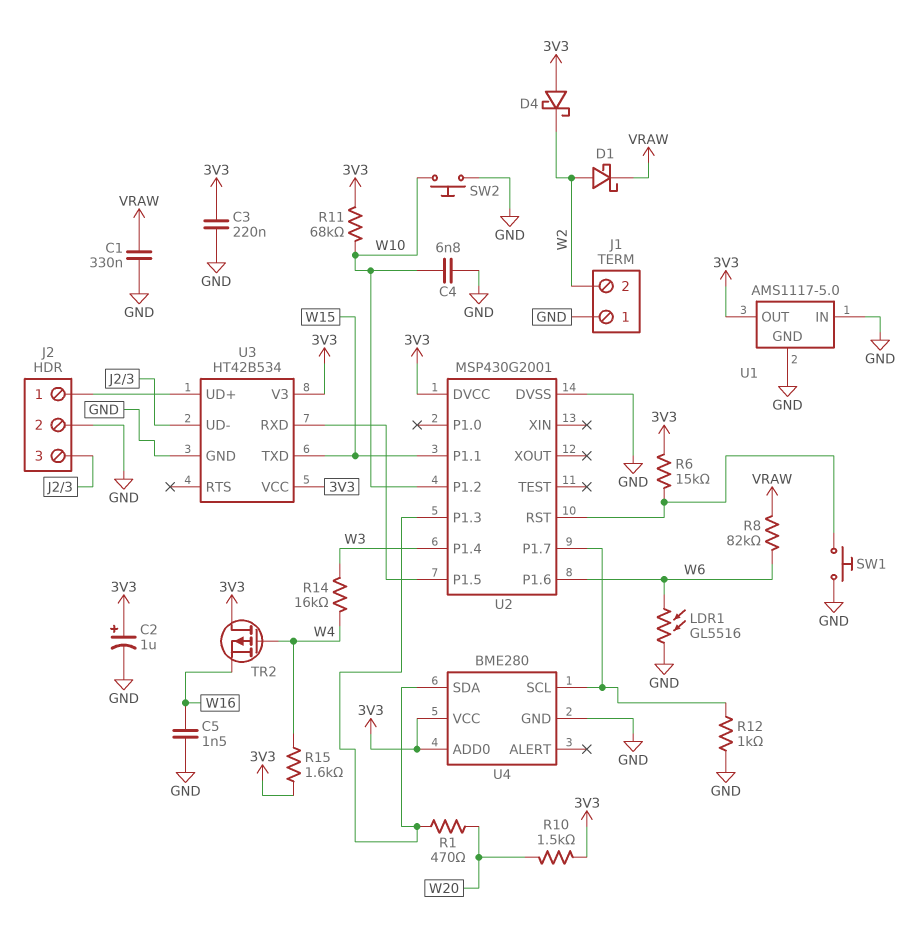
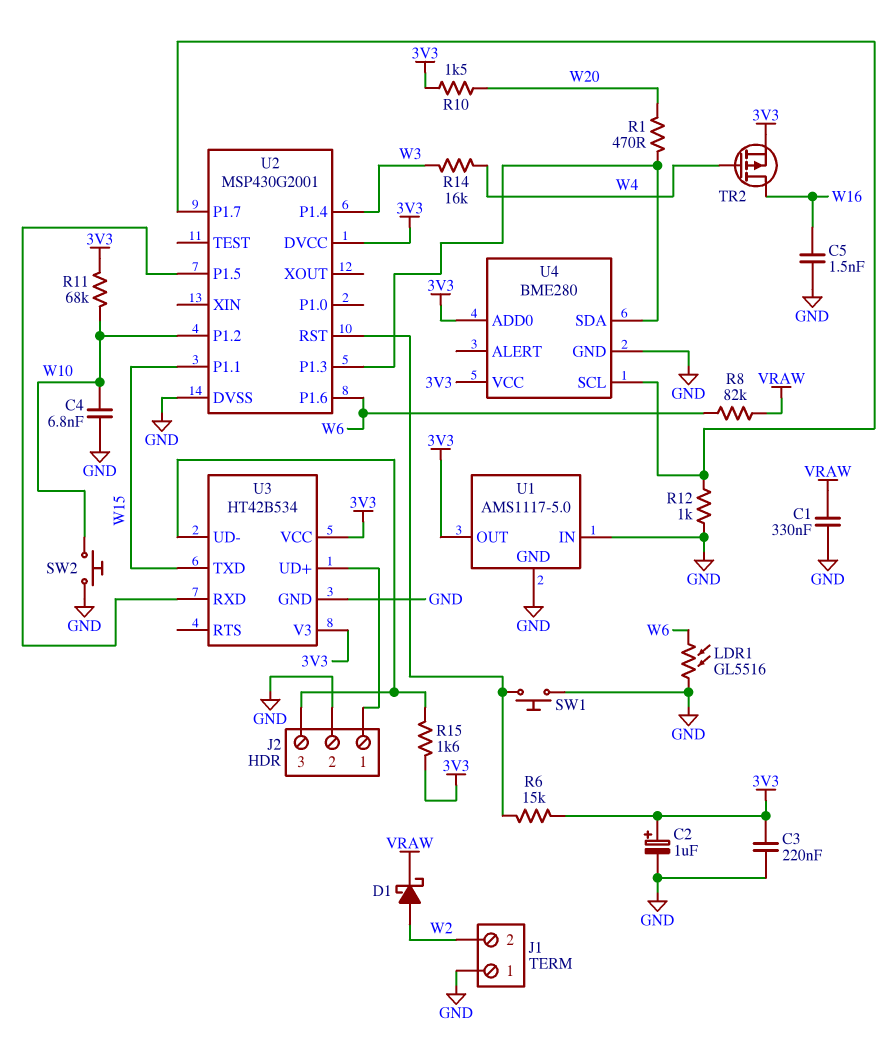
D4: schottky (A 3V3, K W2) -> none
R15: 1.6k (3V3, W4) -> 1.6k (3V3, J2/3)
TR2: PMOS (G W4, D 3V3, S W16) -> PMOS (G W4, D W16, S 3V3)

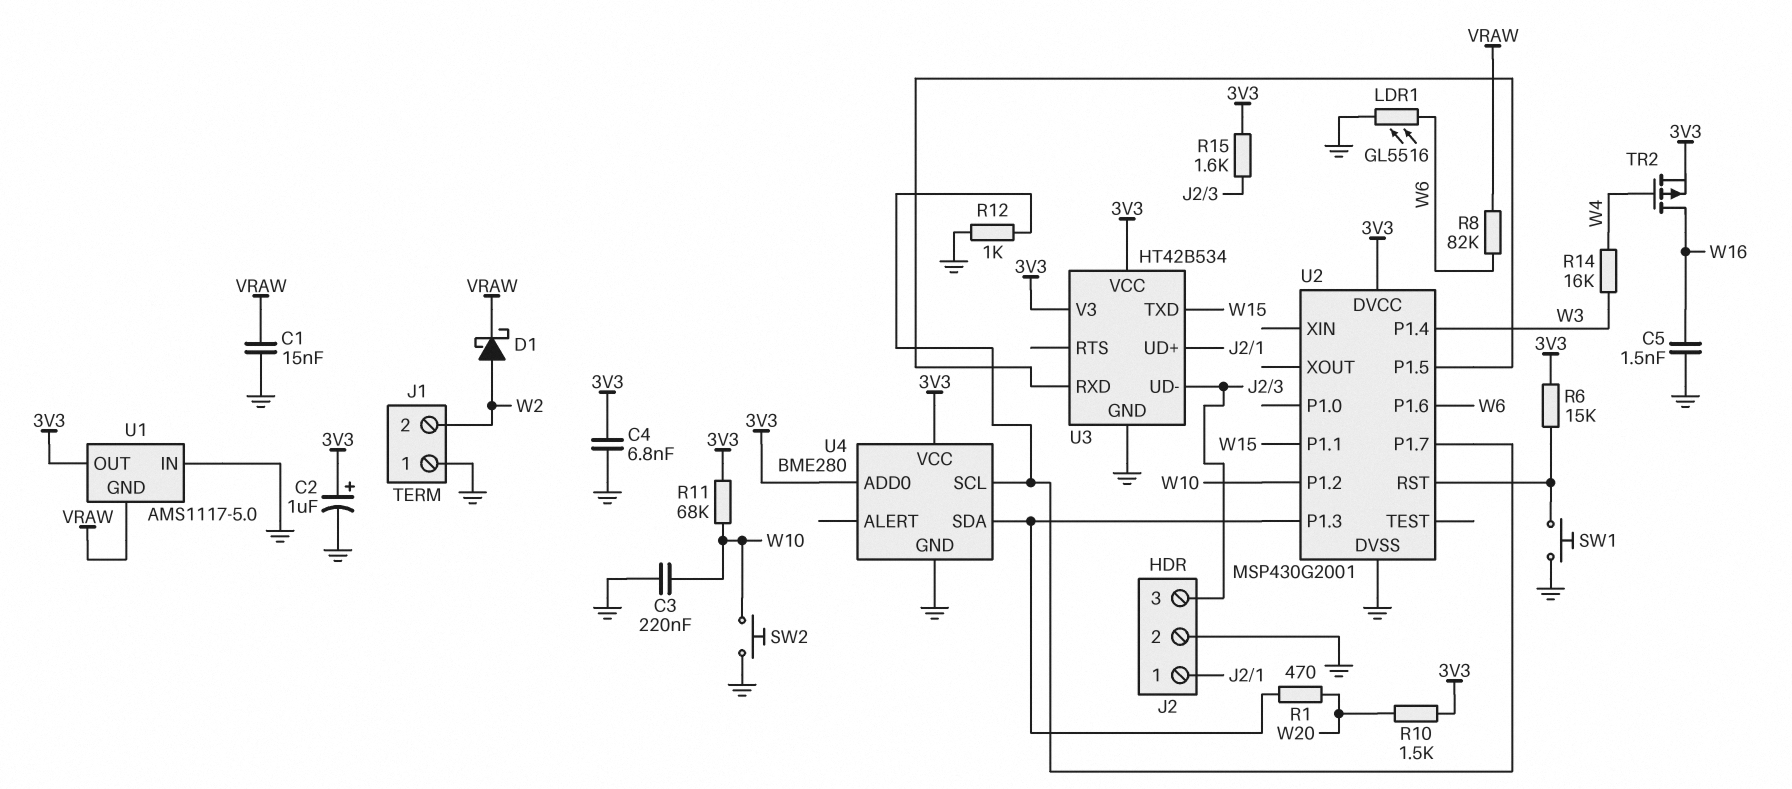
C1: 330nF (GND, VRAW) -> 15nF (GND, VRAW)
C3: 220nF (3V3, GND) -> 220nF (GND, W10)
C4: 6.8nF (GND, W10) -> 6.8nF (3V3, GND)
U1 pin GND: GND -> VRAW

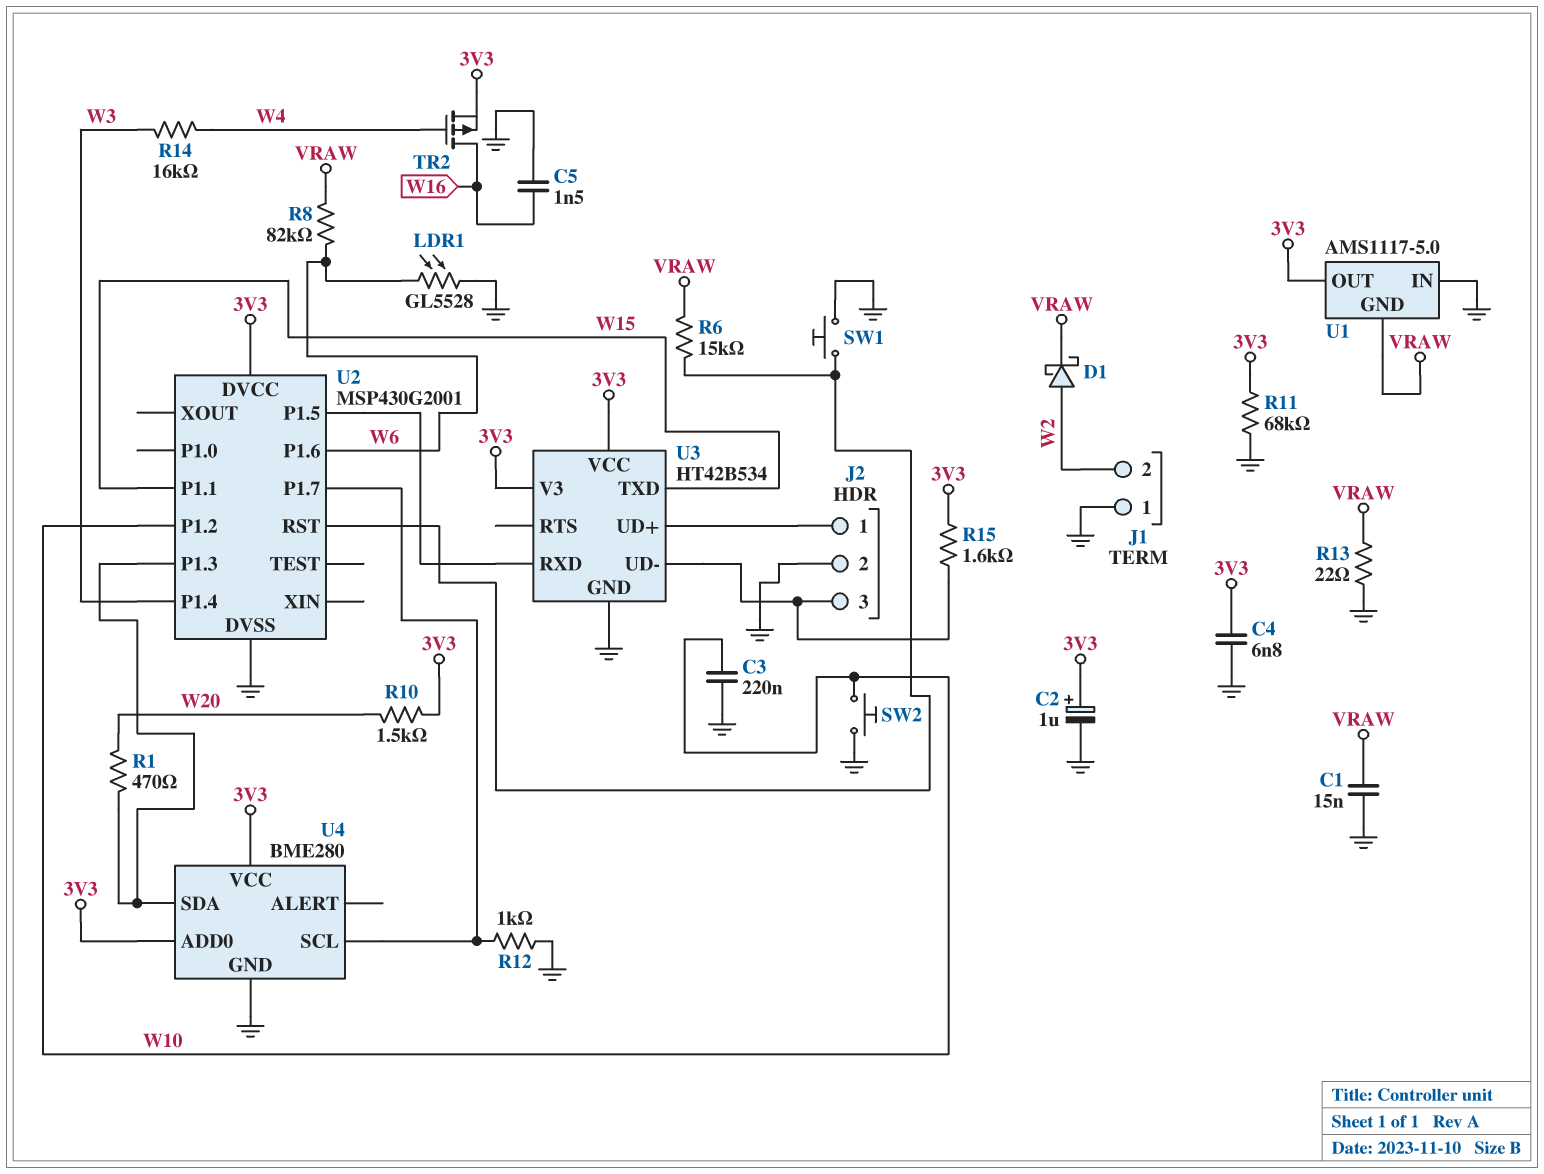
LDR1: GL5516 (GND, W6) -> GL5528 (GND, W6)
R6: 15k (3V3, U2/RST) -> 15k (U2/RST, VRAW)
R11: 68k (3V3, W10) -> 68k (3V3, GND)
R13: none -> 22 (GND, VRAW)

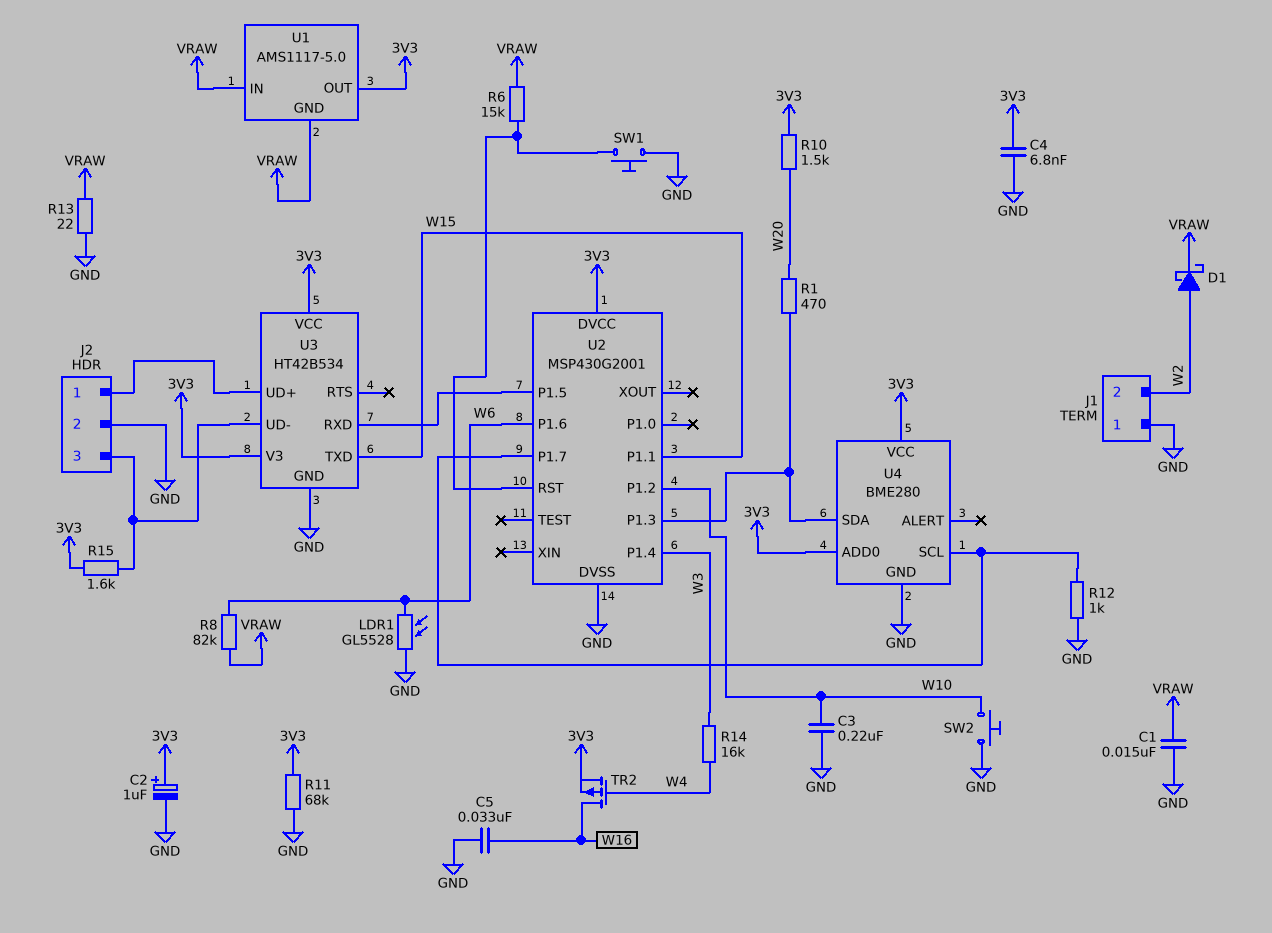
C5: 1.5nF (GND, W16) -> 33nF (GND, W16)
U1 pin IN: GND -> VRAW

